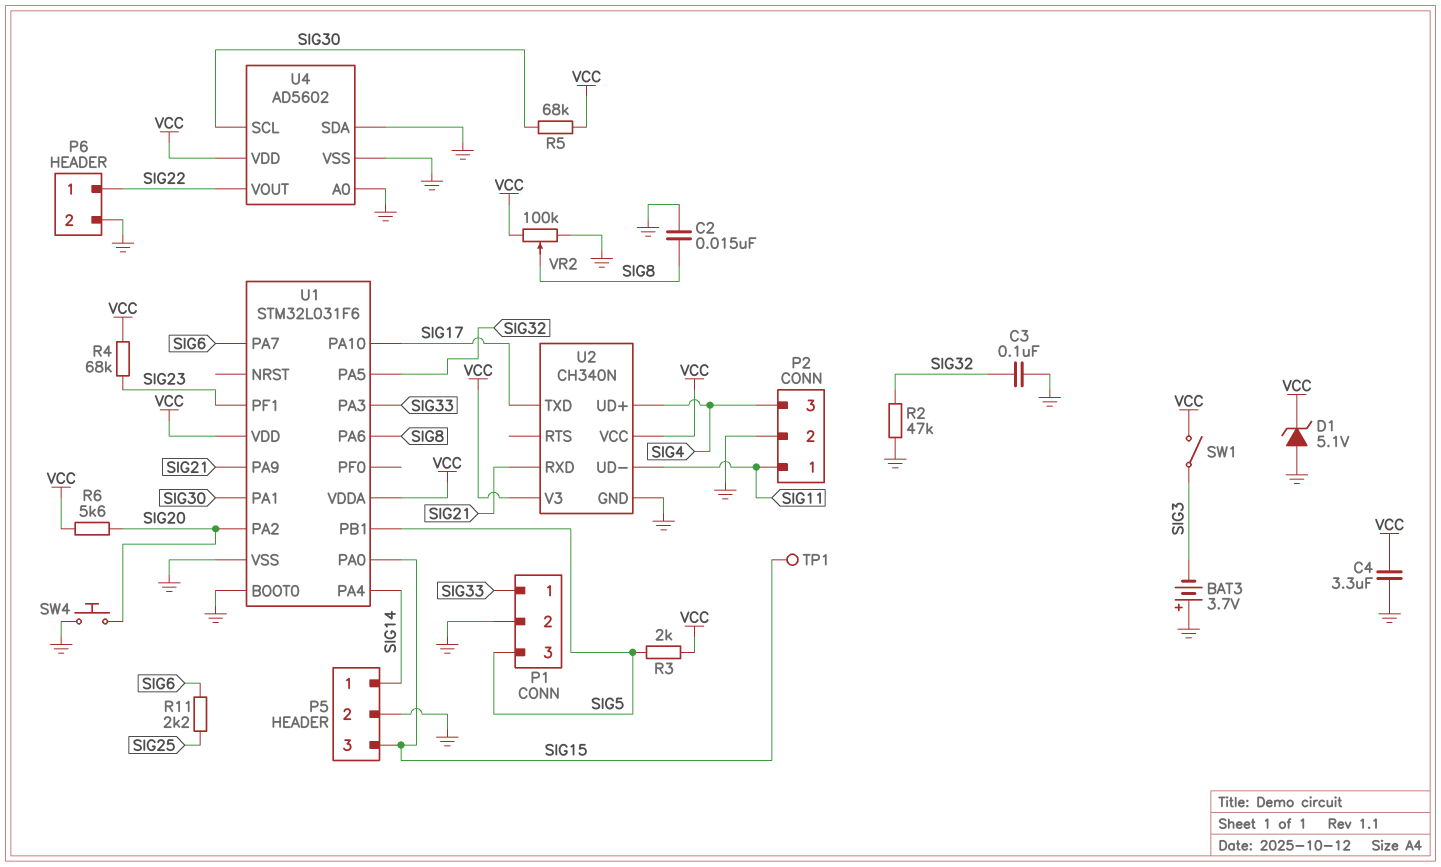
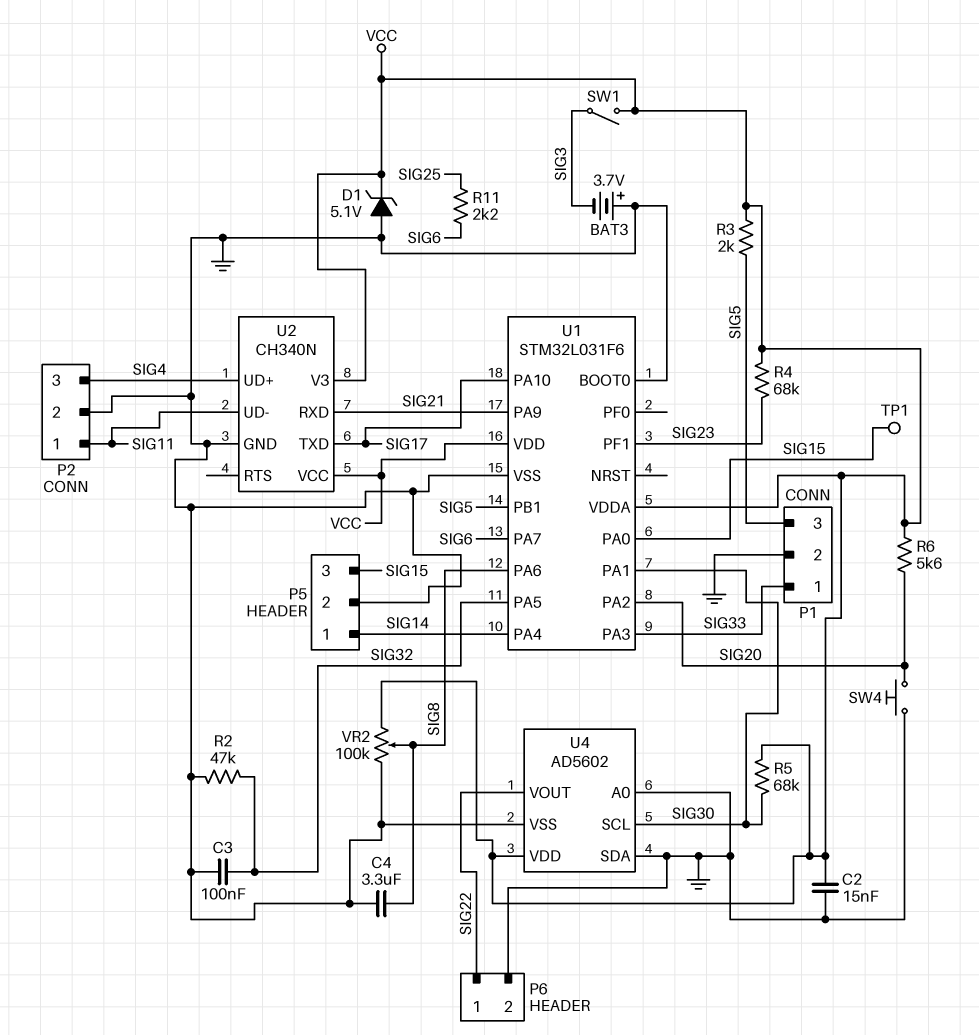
C2: 15nF (GND, SIG8) -> 15nF (GND, VCC)
C4: 3.3uF (GND, VCC) -> 3.3uF (GND, SIG8)

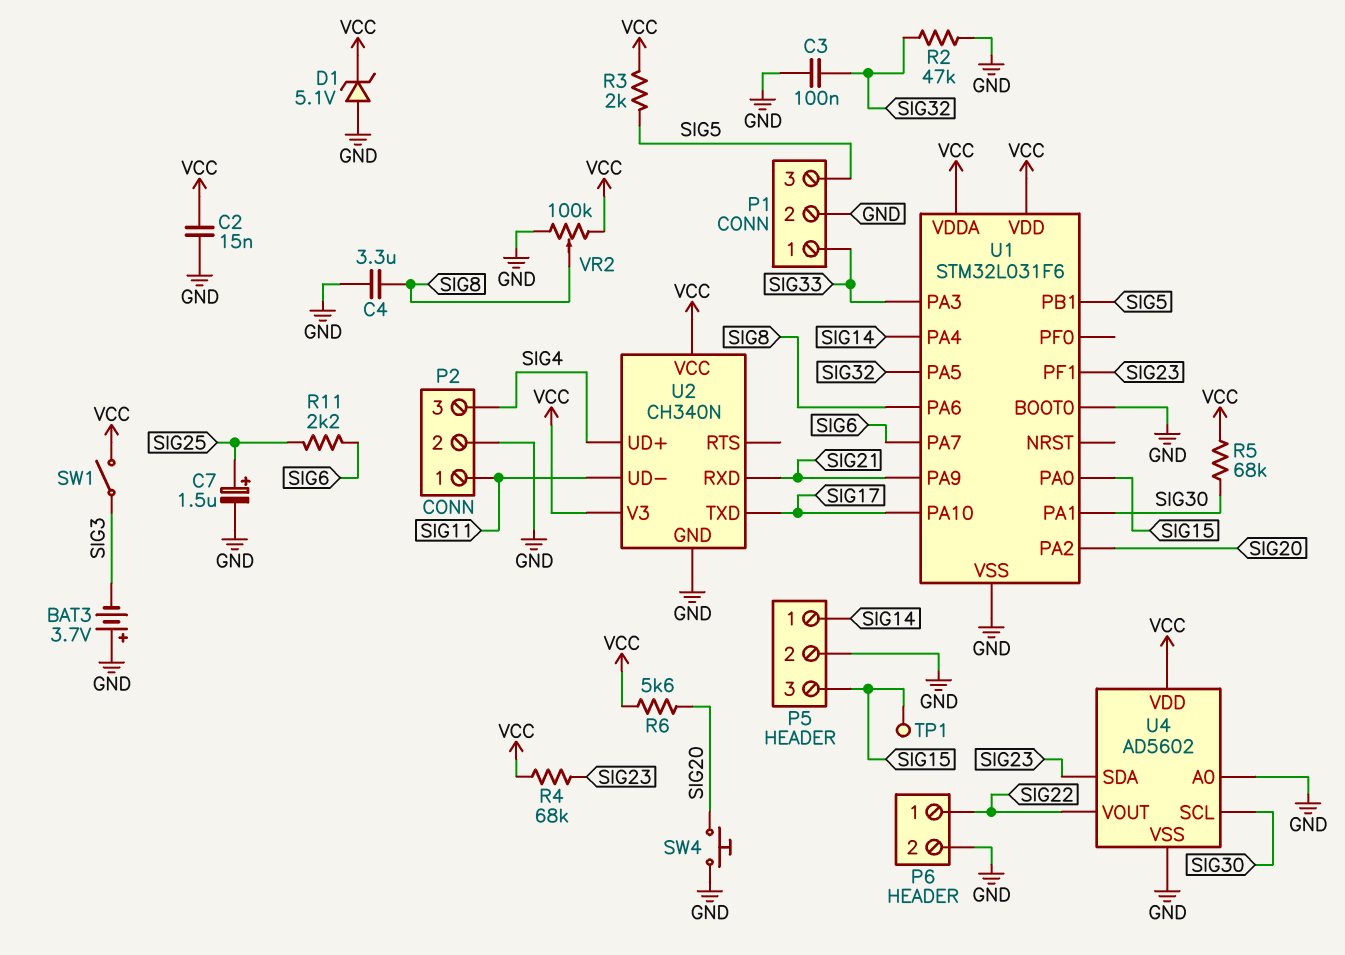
C7: none -> 1.5uF (plus SIG25, minus GND)
U4 pin SDA: GND -> SIG23

